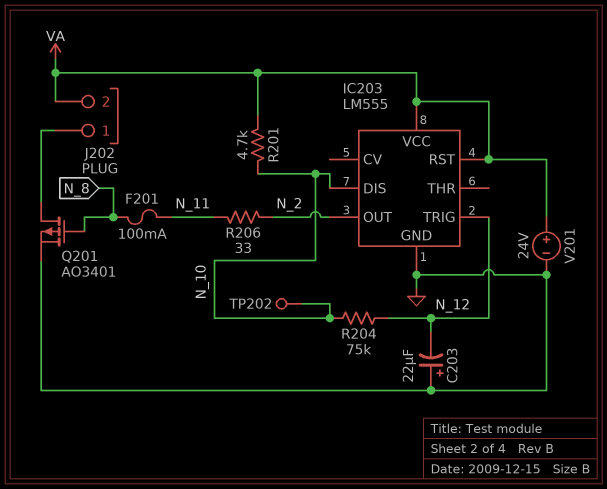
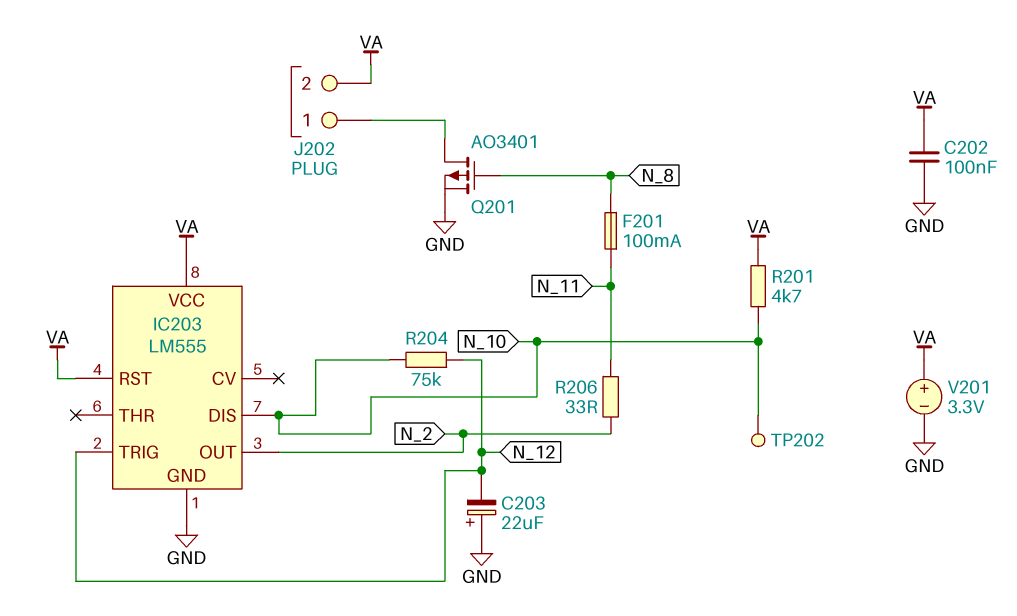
C202: none -> 100nF (GND, VA)
V201: 24V (plus VA, minus GND) -> 3.3V (plus VA, minus GND)

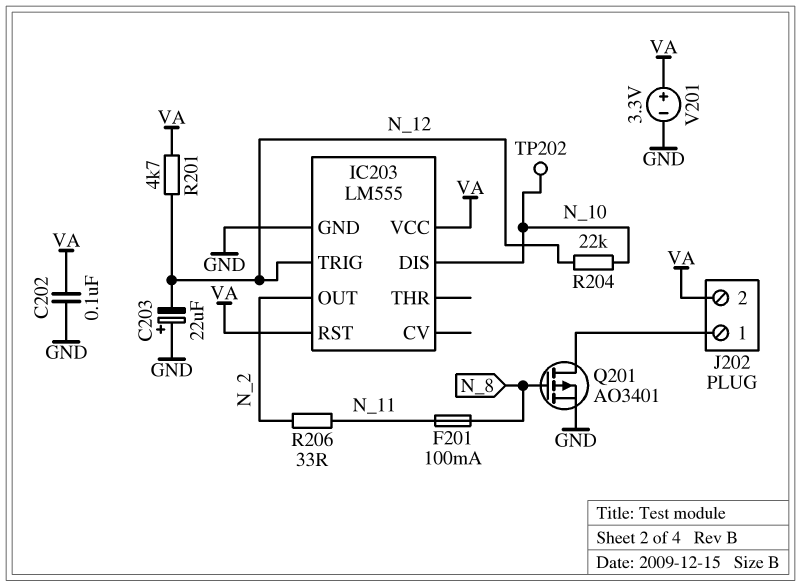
R201: 4.7k (N_10, VA) -> 4.7k (N_12, VA)
R204: 75k (N_10, N_12) -> 22k (N_10, N_12)

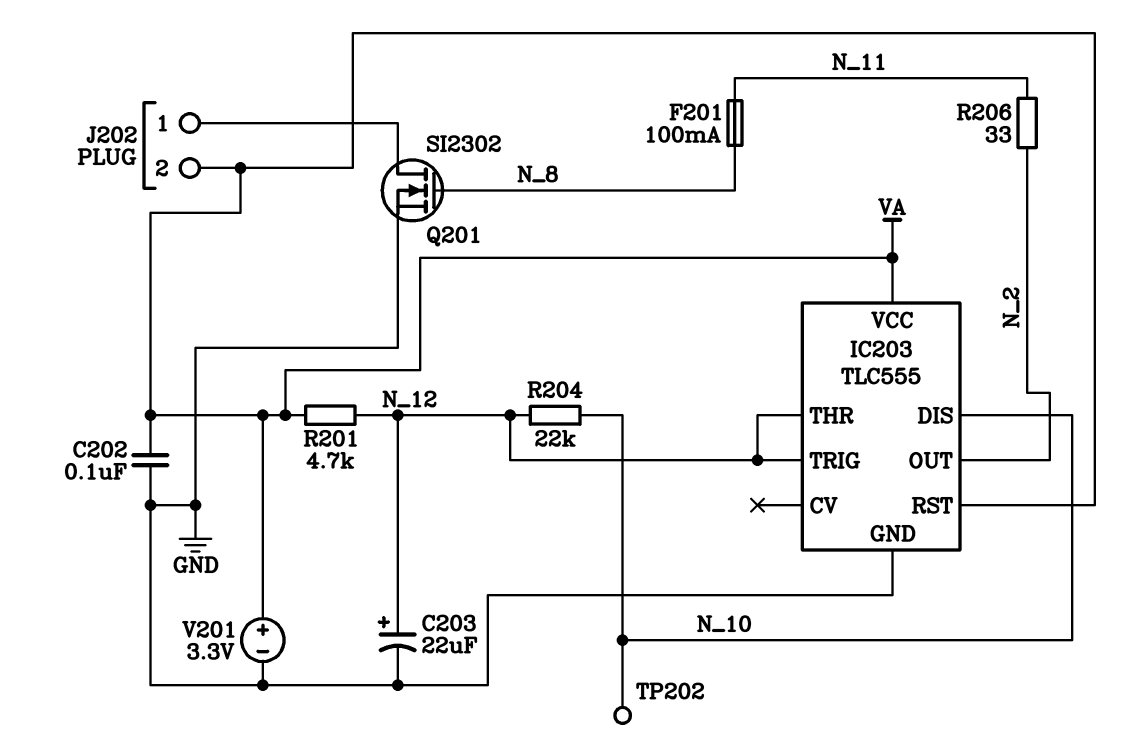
C203: 22uF (plus GND, minus N_12) -> 22uF (plus N_12, minus GND)
IC203: LM555 -> TLC555
IC203 pin THR: none -> N_12
Q201: PMOS AO3401 (G N_8, D J202/1, S GND) -> NMOS SI2302 (G N_8, D J202/1, S GND)

